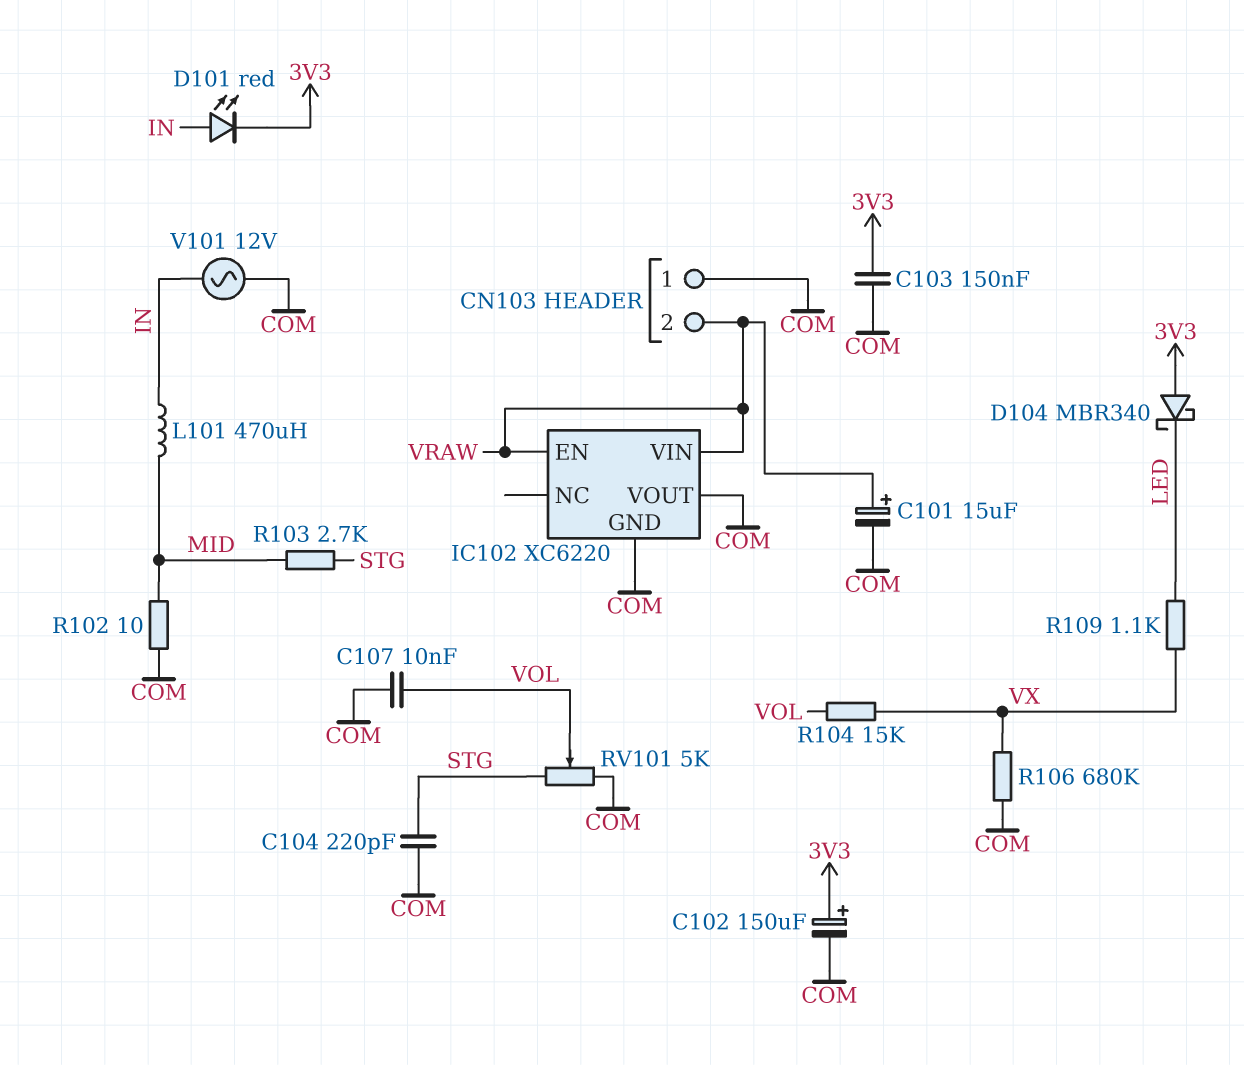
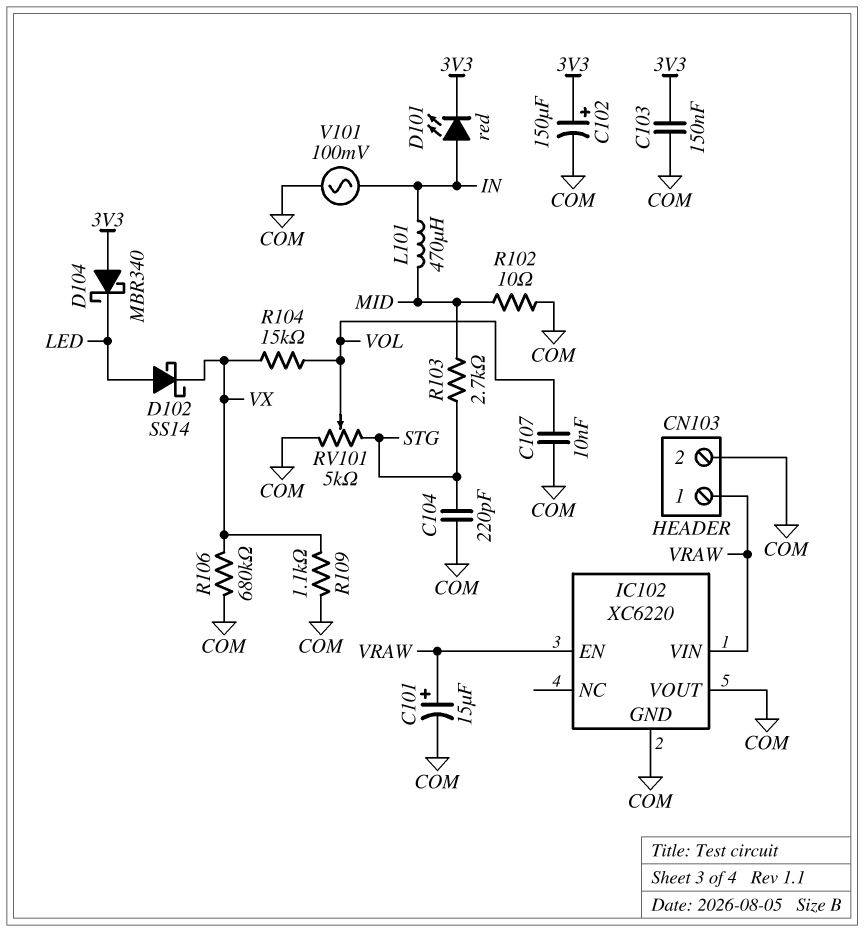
CN103 pin 1: COM -> VRAW
CN103 pin 2: VRAW -> COM
D102: none -> schottky SS14 (A LED, K VX)
R109: 1.1k (LED, VX) -> 1.1k (COM, VX)
V101: AC 12V (COM, IN) -> AC 100mV (COM, IN)

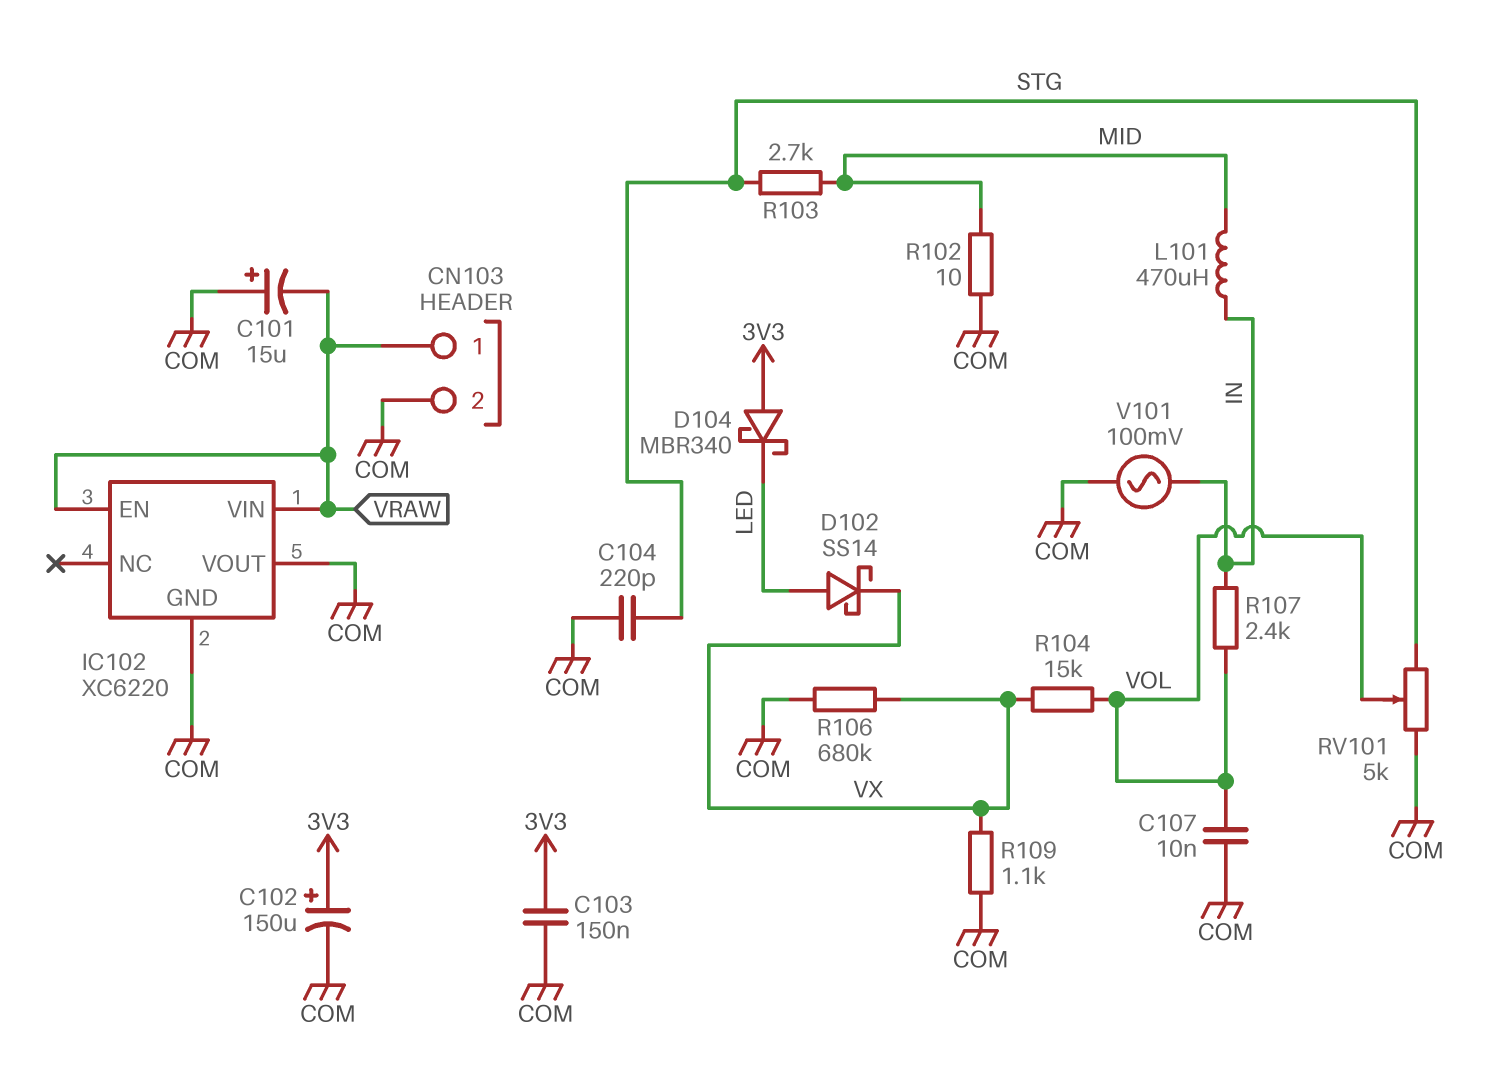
C101: 15uF (plus VRAW, minus COM) -> 15uF (plus COM, minus VRAW)
D101: LED red (A IN, K 3V3) -> none
R107: none -> 2.4k (IN, VOL)

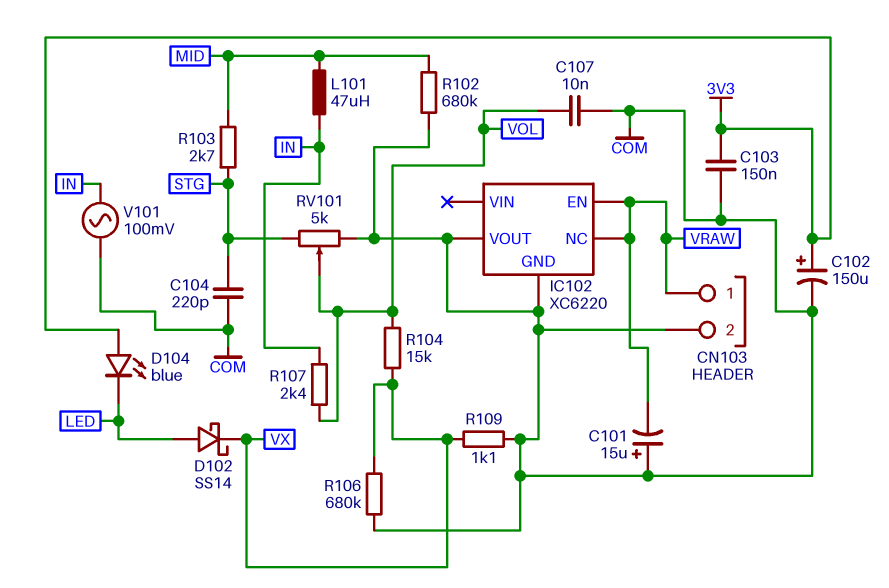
D104: schottky MBR340 (A 3V3, K LED) -> LED blue (A 3V3, K LED)
IC102 pin NC: none -> VRAW
IC102 pin VIN: VRAW -> none
L101: 470uH (IN, MID) -> 47uH (IN, MID)
R102: 10 (COM, MID) -> 680k (COM, MID)

